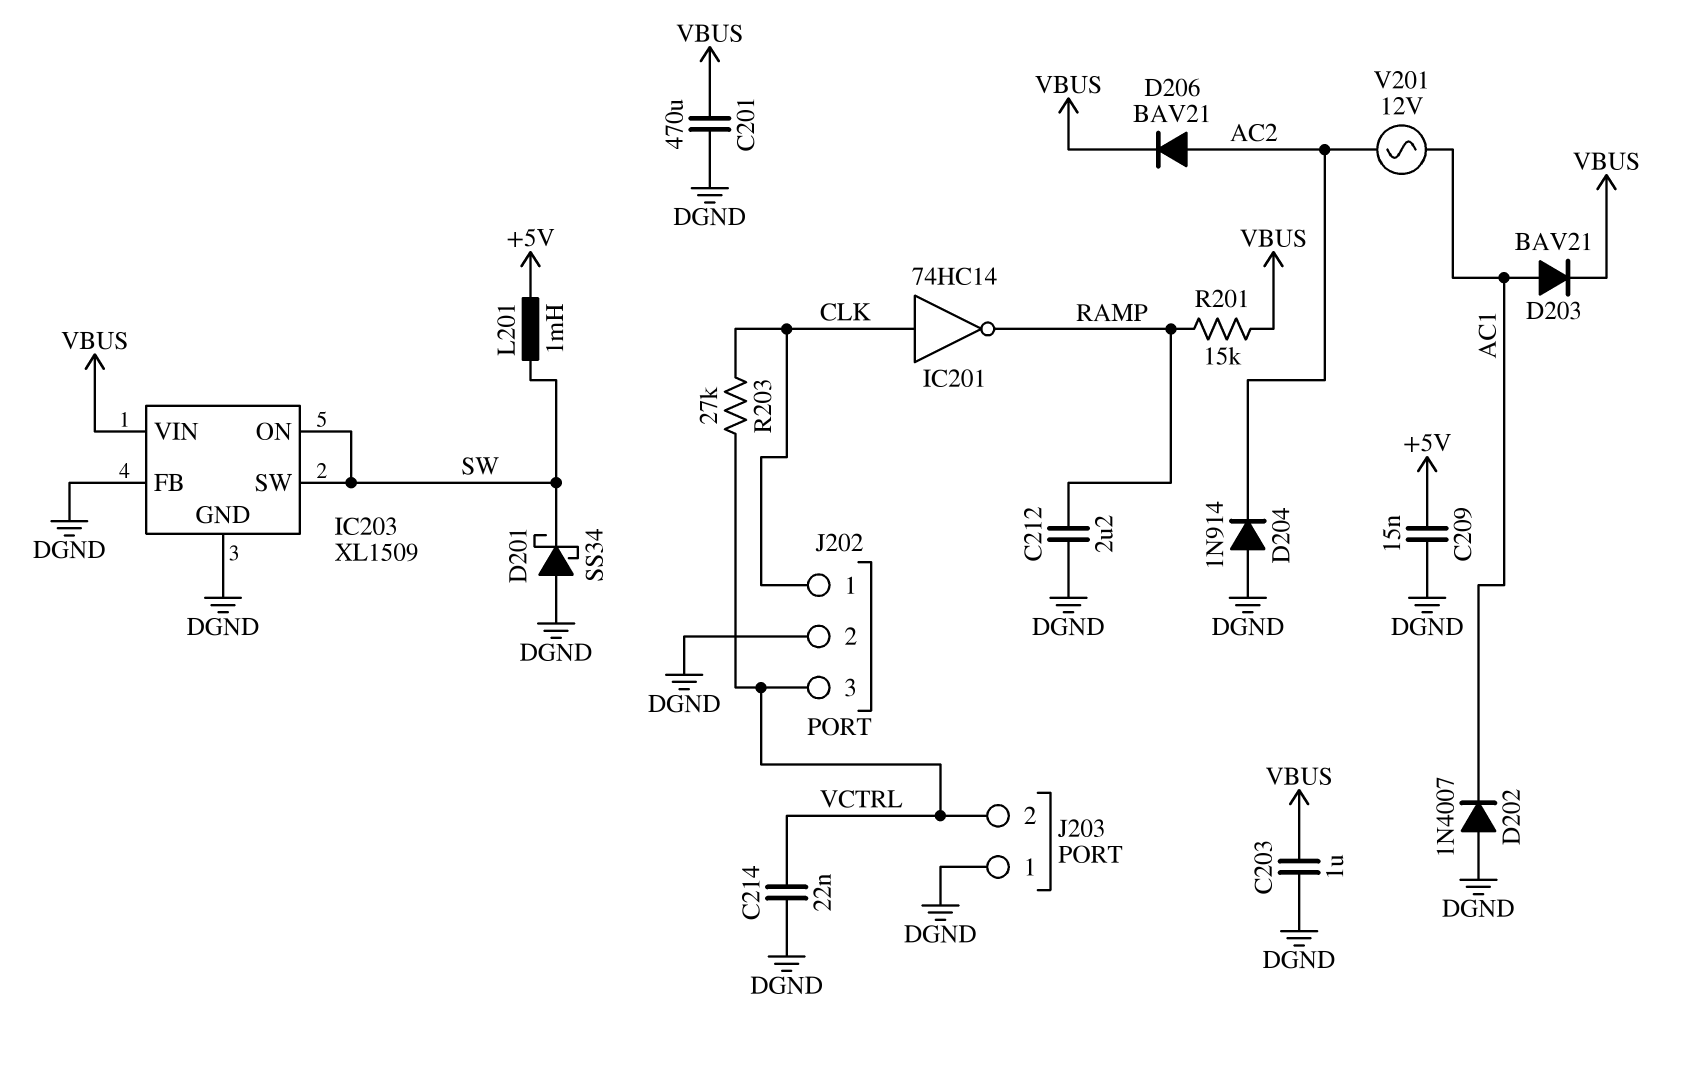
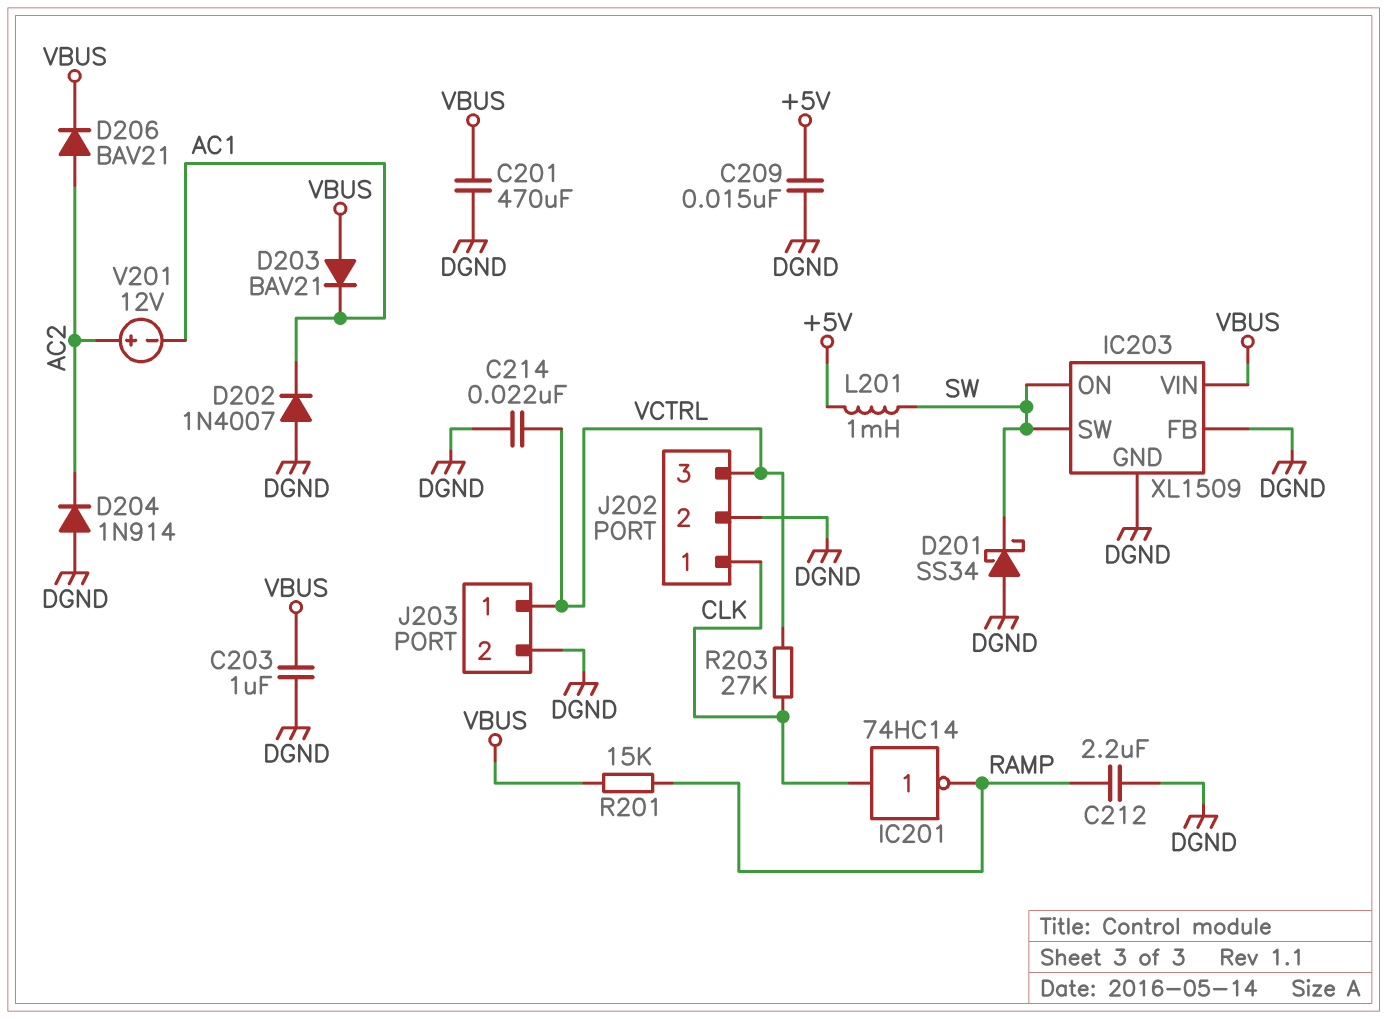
D203: diode BAV21 (A AC1, K VBUS) -> diode BAV21 (A VBUS, K AC1)
J203 pin 1: DGND -> VCTRL
J203 pin 2: VCTRL -> DGND
V201: AC 12V (AC1, AC2) -> 12V (plus AC2, minus AC1)

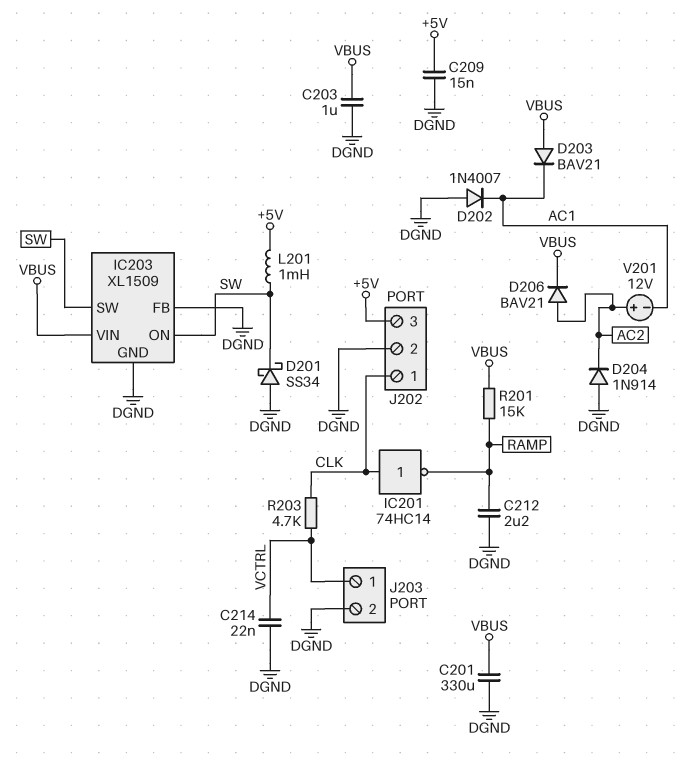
C201: 470uF (DGND, VBUS) -> 330uF (DGND, VBUS)
J202 pin 3: VCTRL -> +5V
R203: 27k (CLK, VCTRL) -> 4.7k (CLK, VCTRL)

